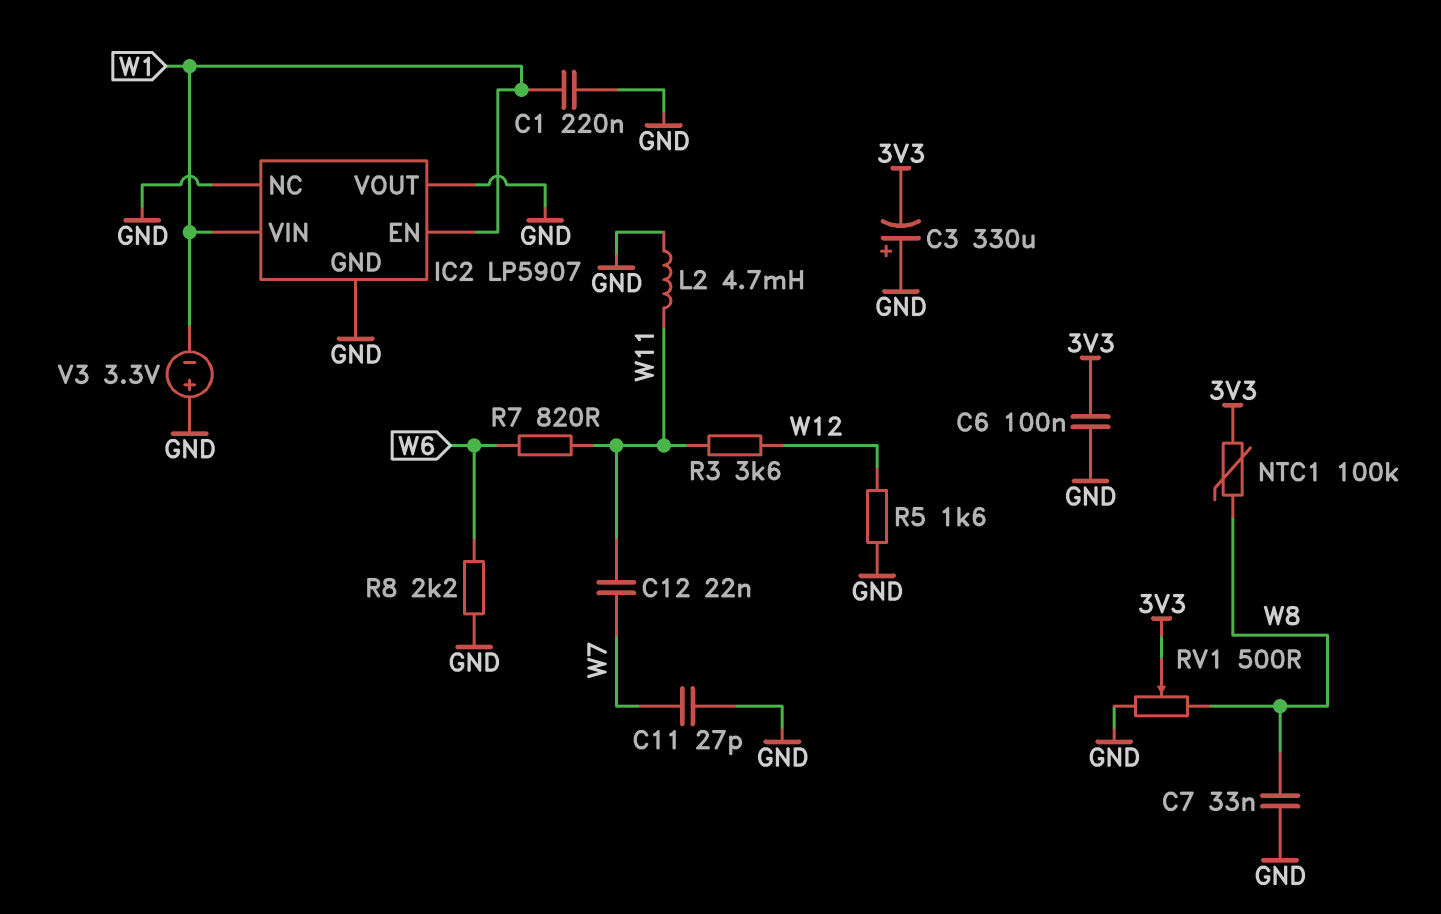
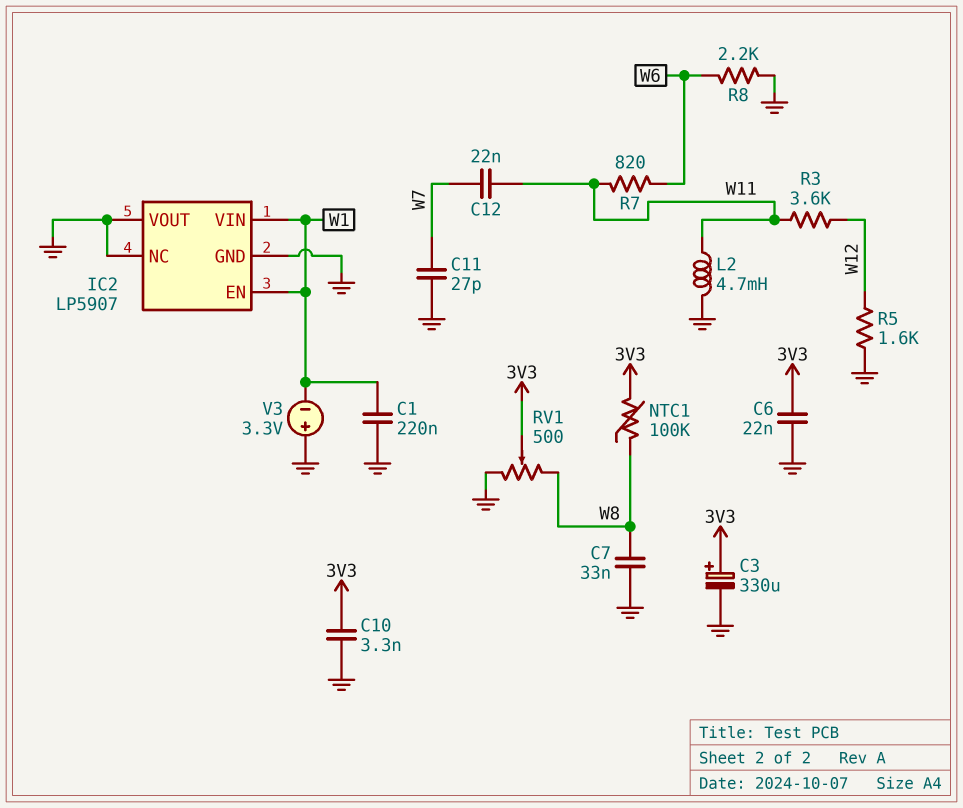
C3: 330uF (plus GND, minus 3V3) -> 330uF (plus 3V3, minus GND)
C6: 100nF (3V3, GND) -> 22nF (3V3, GND)
C10: none -> 3.3nF (3V3, GND)

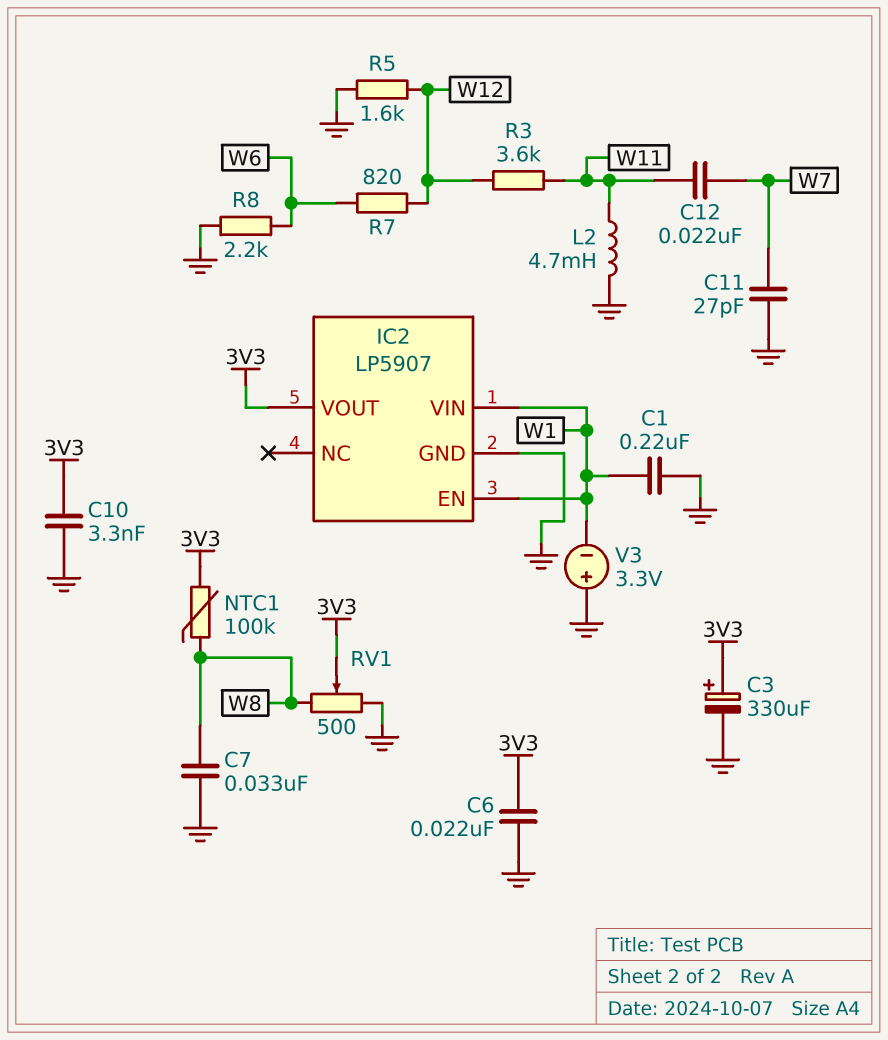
IC2 pin NC: GND -> none
IC2 pin VOUT: GND -> 3V3
R7: 820 (W6, W11) -> 820 (W6, W12)

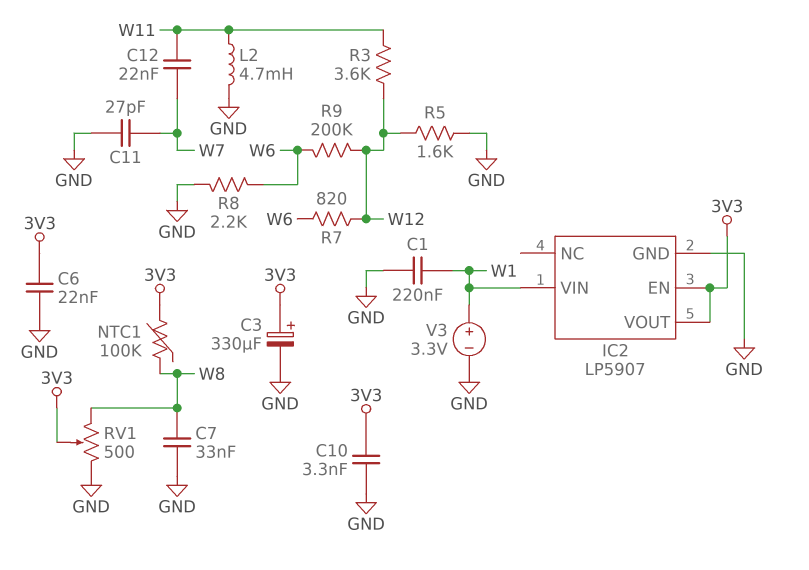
IC2 pin EN: W1 -> 3V3
R9: none -> 200k (W6, W12)
V3: 3.3V (plus GND, minus W1) -> 3.3V (plus W1, minus GND)

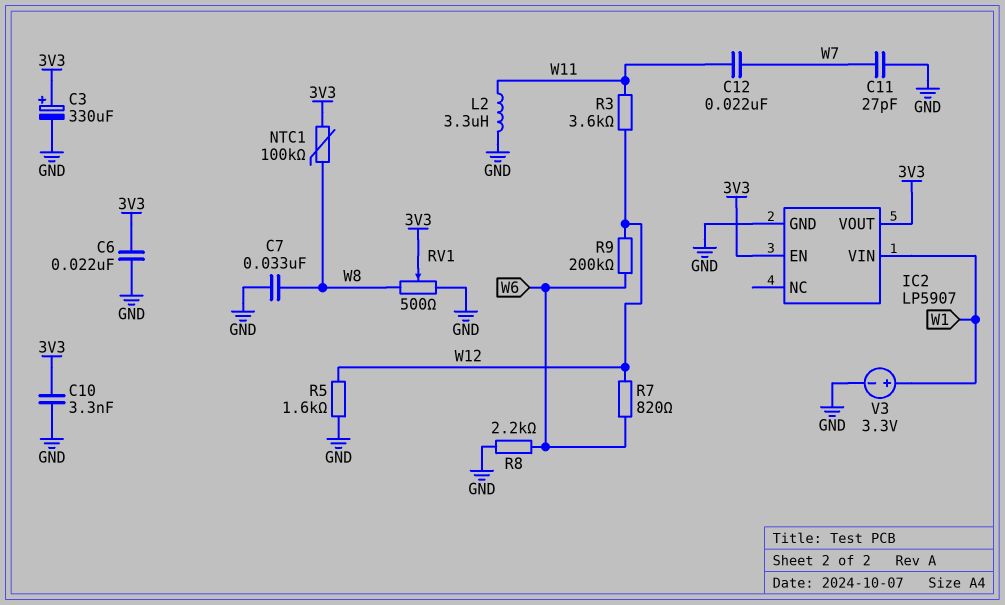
C1: 220nF (GND, W1) -> none
L2: 4.7mH (GND, W11) -> 3.3uH (GND, W11)

